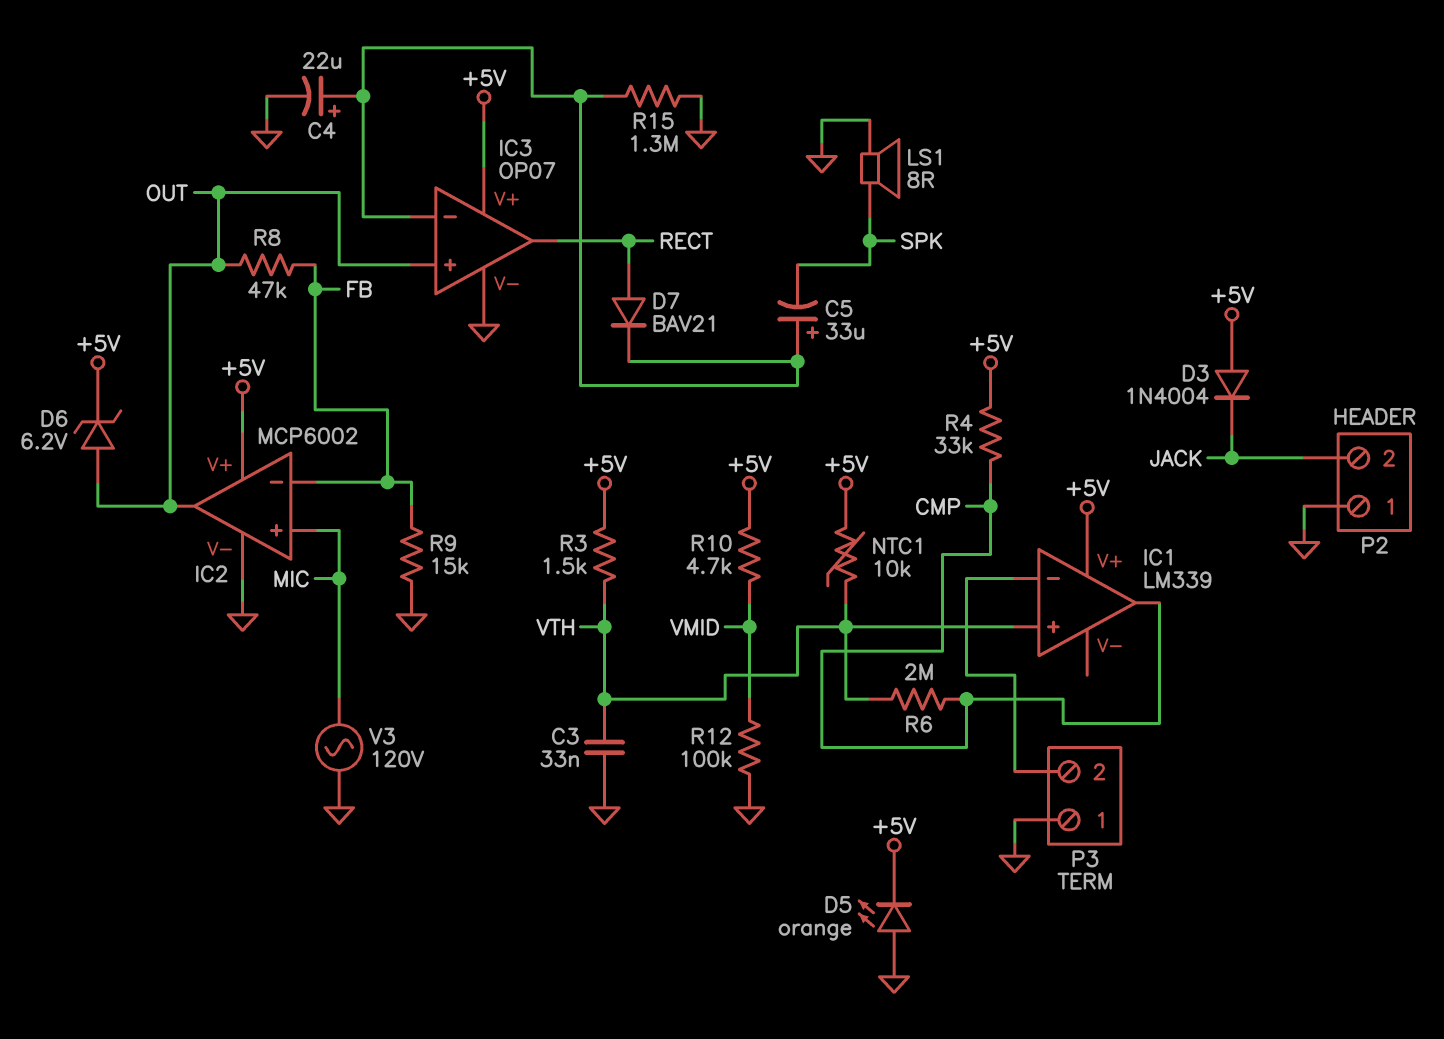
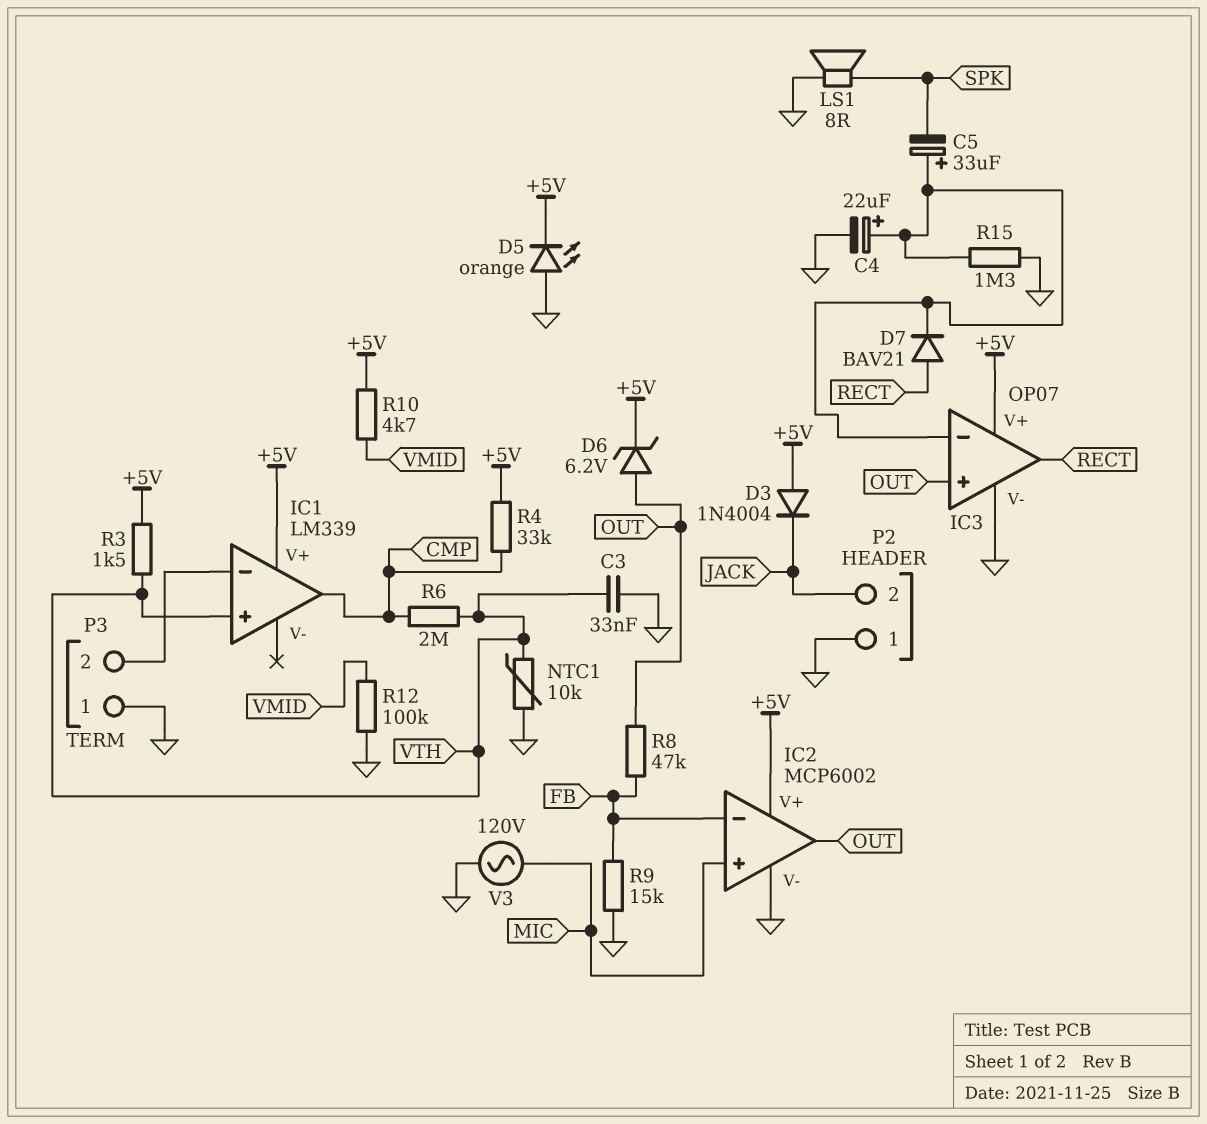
NTC1: 10k (+5V, VTH) -> 10k (GND, VTH)

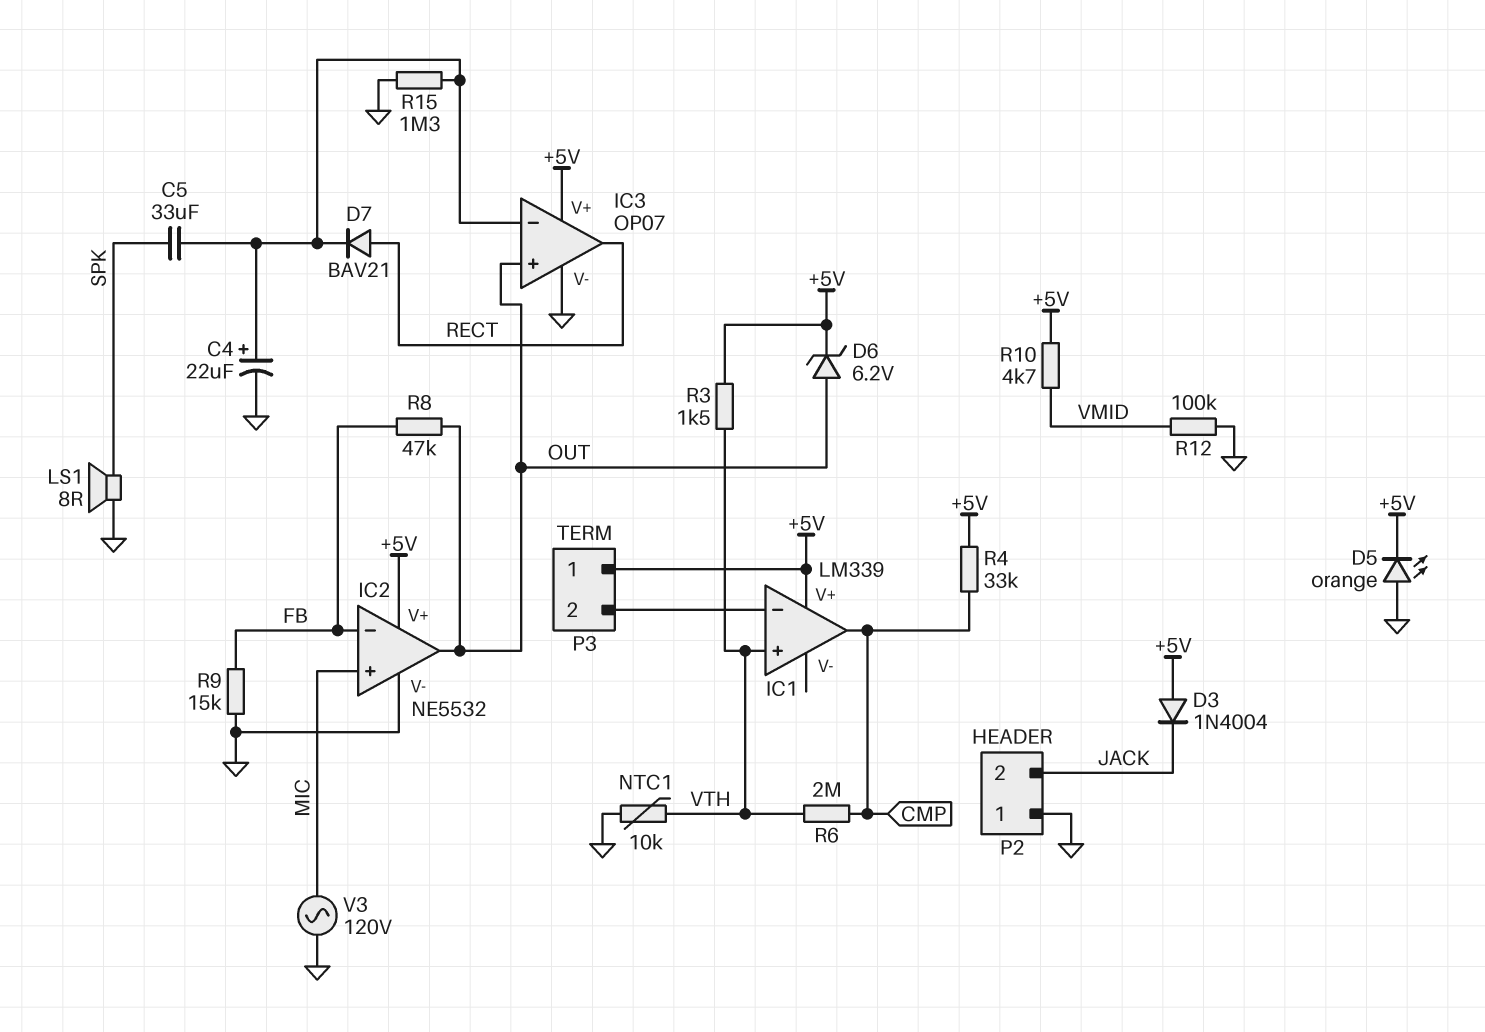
C3: 33nF (GND, VTH) -> none
C5: 33uF (plus IC3/in-, minus SPK) -> 33uF (IC3/in-, SPK)
IC2: MCP6002 -> NE5532
P3 pin 1: GND -> +5V

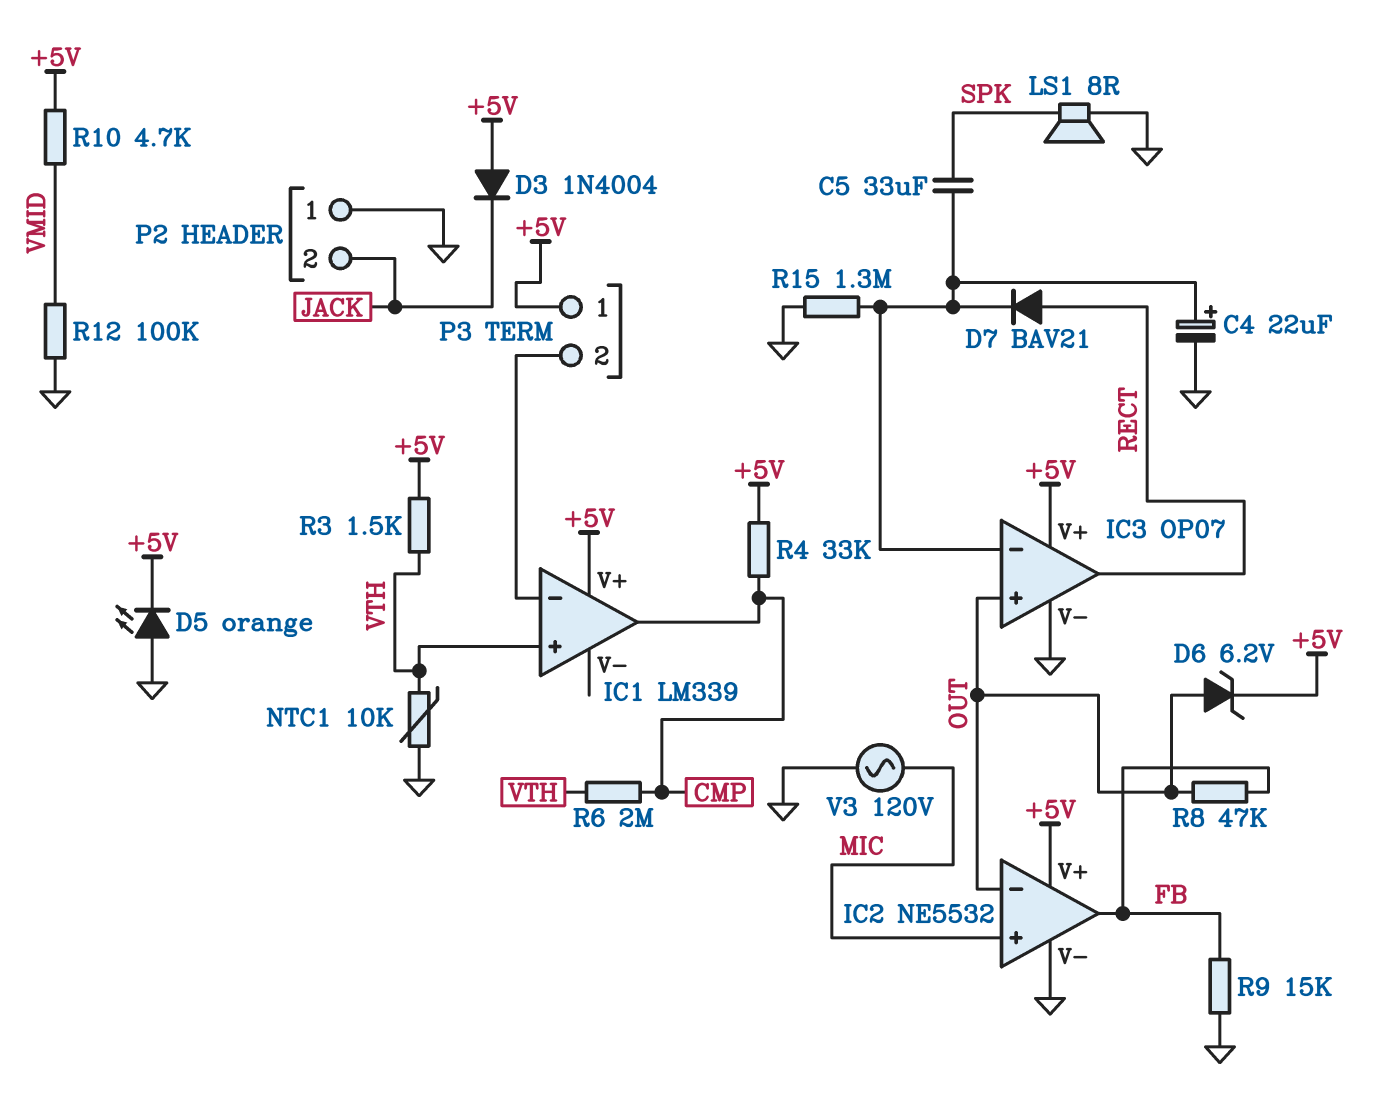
IC2 pin in-: FB -> OUT
IC2 pin out: OUT -> FB

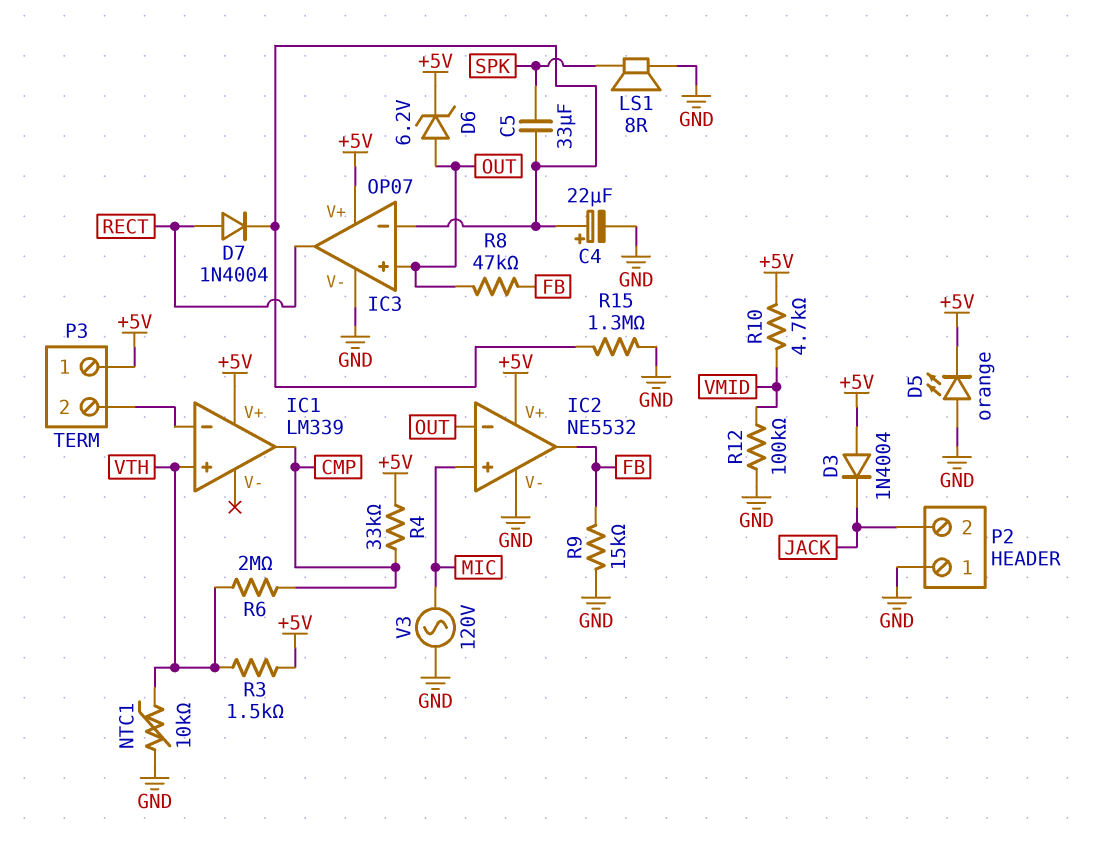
D7: diode BAV21 (A RECT, K IC3/in-) -> diode 1N4004 (A RECT, K IC3/in-)

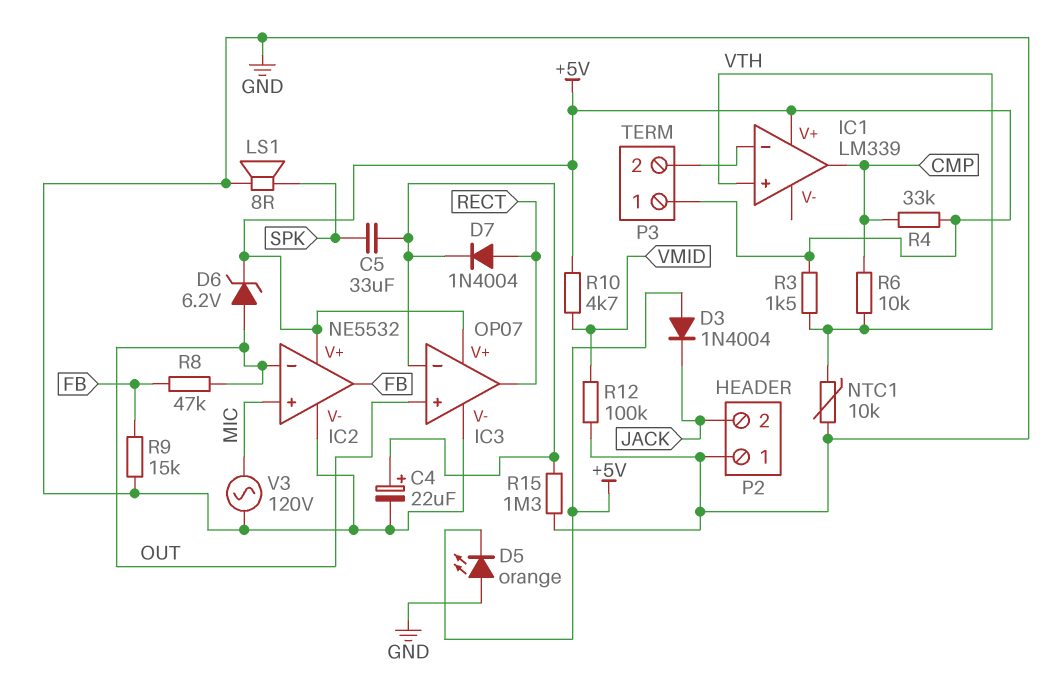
R6: 2M (CMP, VTH) -> 10k (CMP, VTH)

